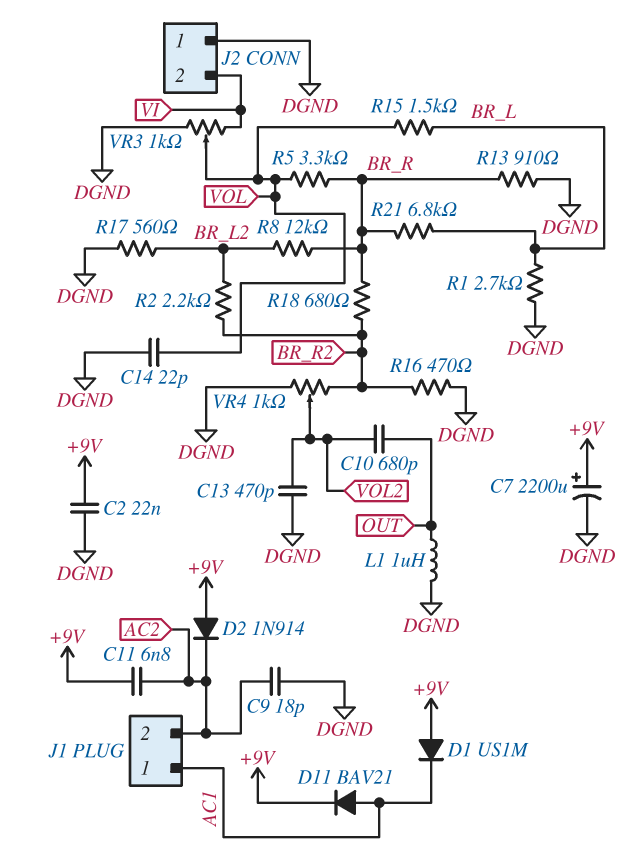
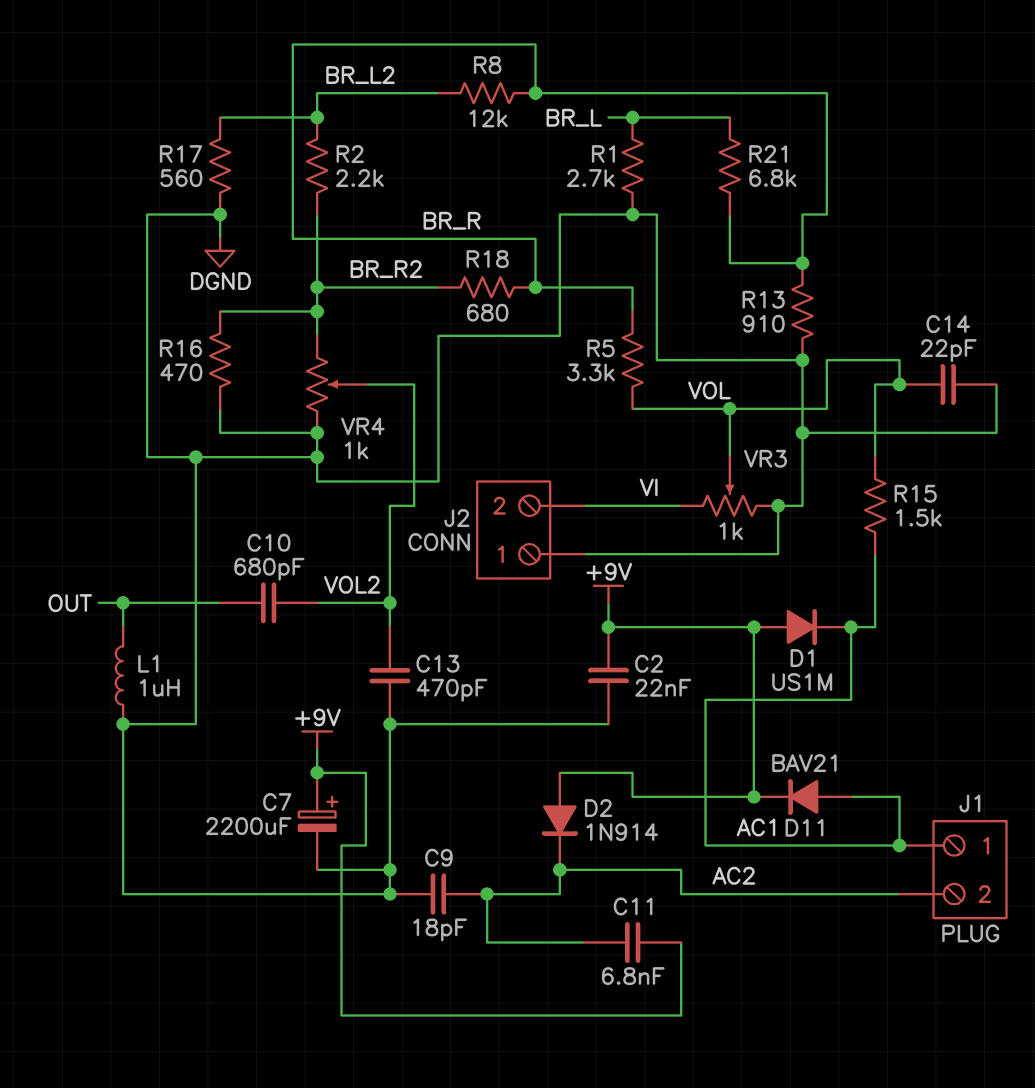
R15: 1.5k (BR_L, VOL) -> 1.5k (AC1, VOL)

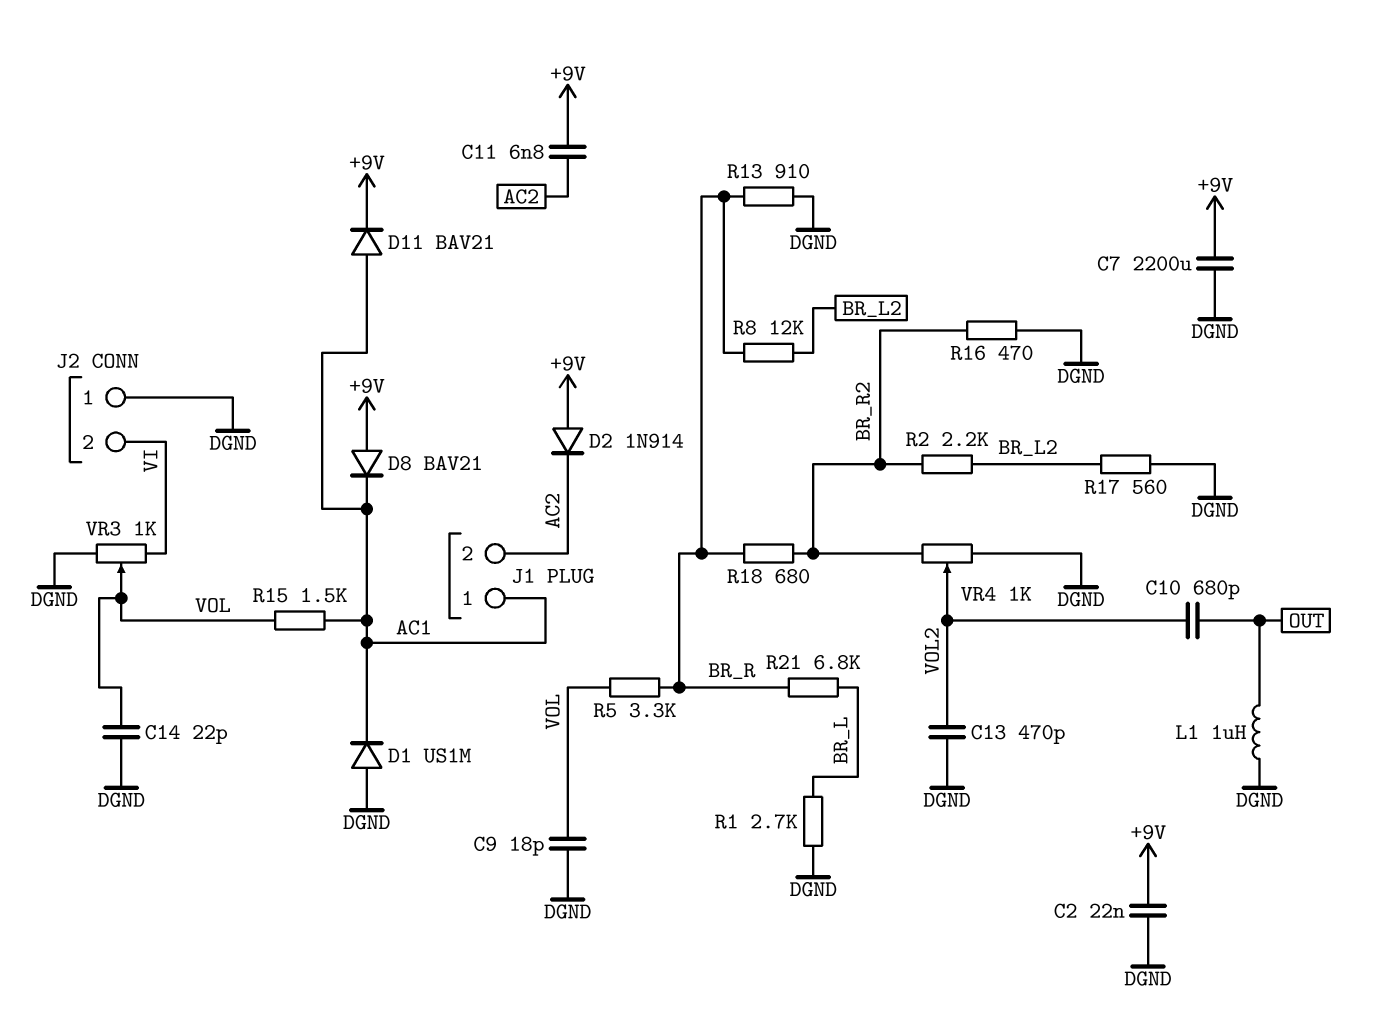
C7: 2200uF (plus +9V, minus DGND) -> 2200uF (+9V, DGND)
C9: 18pF (AC2, DGND) -> 18pF (DGND, VOL)
D1: diode US1M (A +9V, K AC1) -> diode US1M (A DGND, K AC1)
D8: none -> diode BAV21 (A +9V, K AC1)

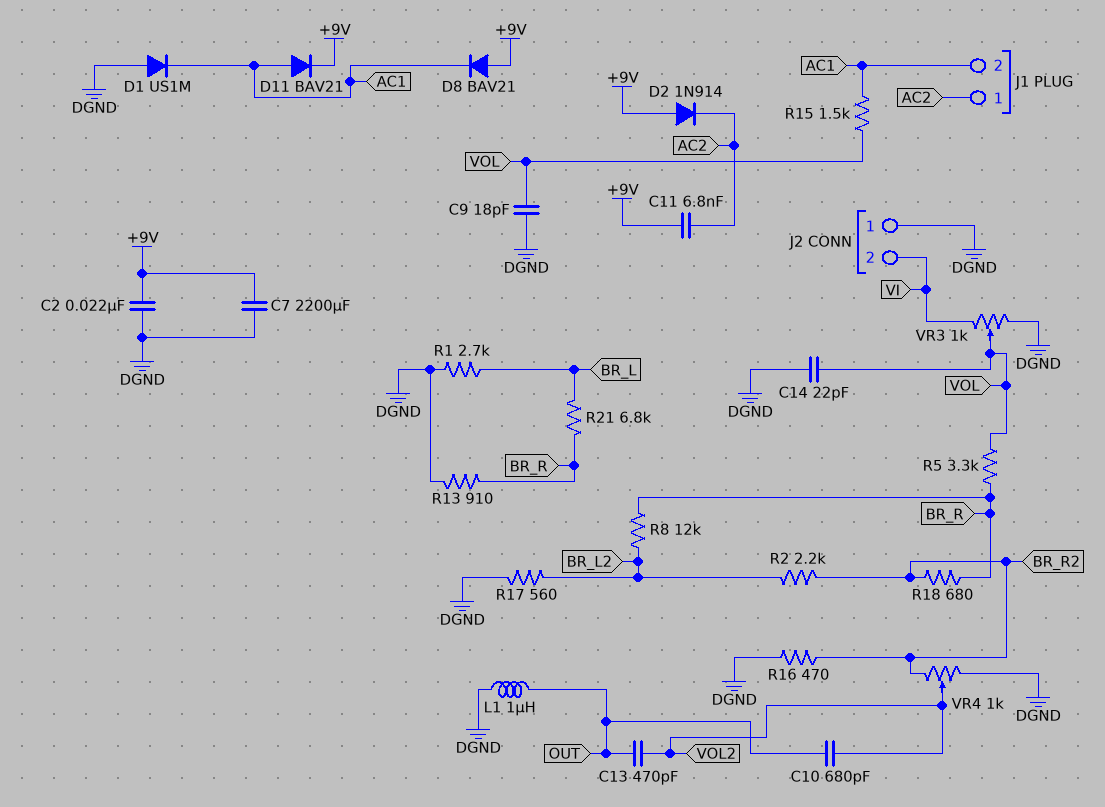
C13: 470pF (DGND, VOL2) -> 470pF (OUT, VOL2)
J1 pin 1: AC1 -> AC2
J1 pin 2: AC2 -> AC1

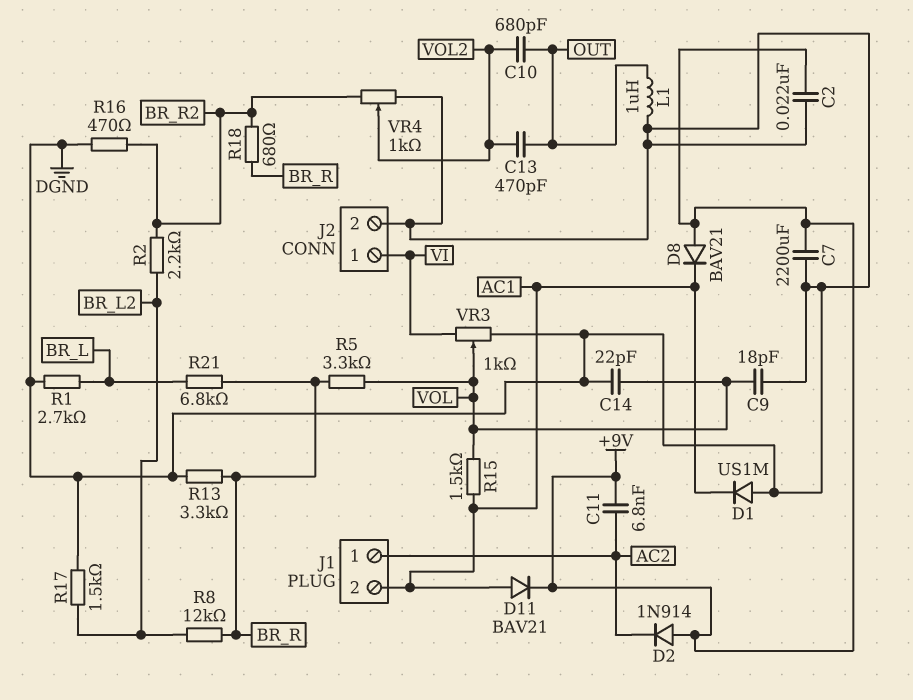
J2 pin 1: DGND -> VI
J2 pin 2: VI -> DGND
R13: 910 (BR_R, DGND) -> 3.3k (BR_R, DGND)
R17: 560 (BR_L2, DGND) -> 1.5k (BR_L2, DGND)

